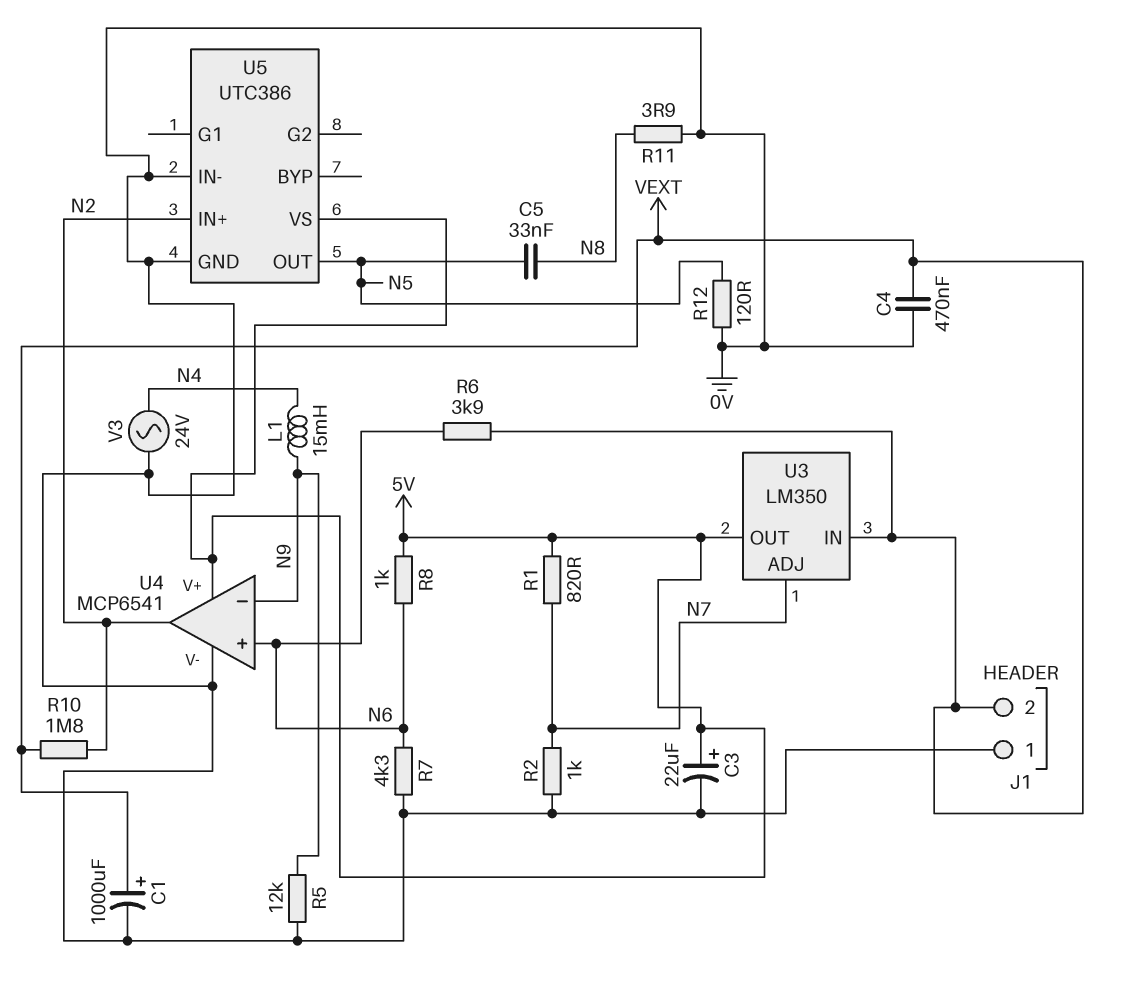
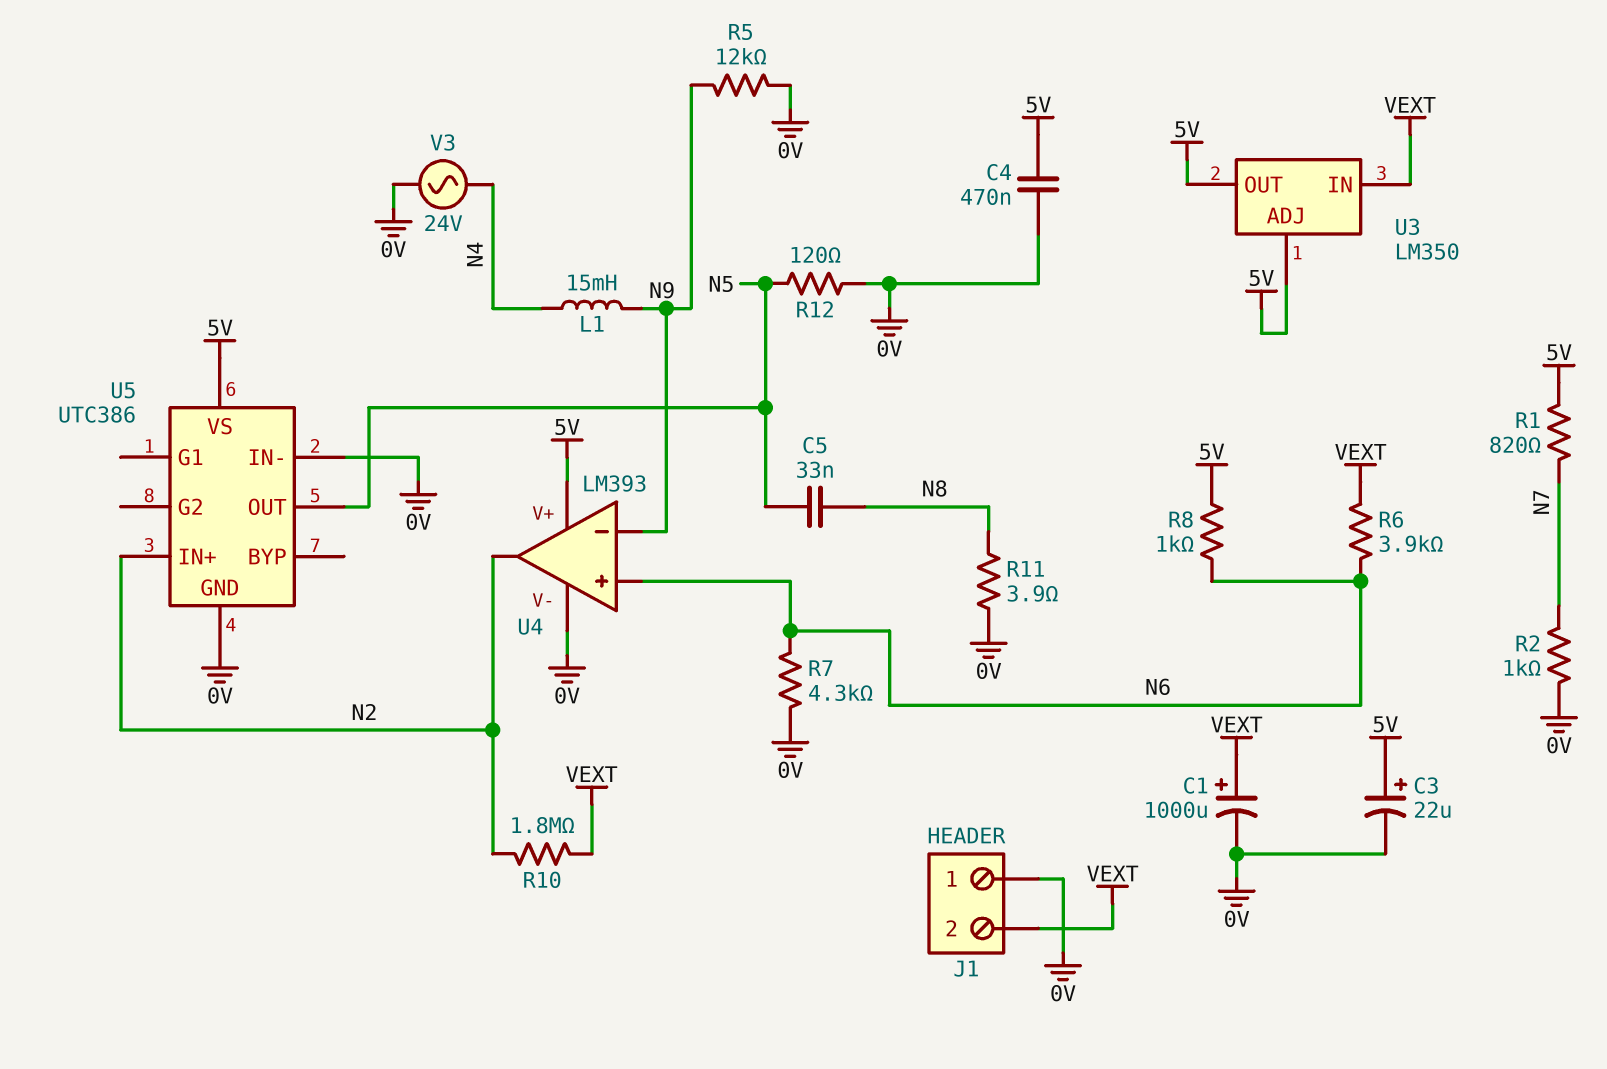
C4: 470nF (0V, VEXT) -> 470nF (0V, 5V)
U3 pin ADJ: N7 -> 5V
U4: MCP6541 -> LM393

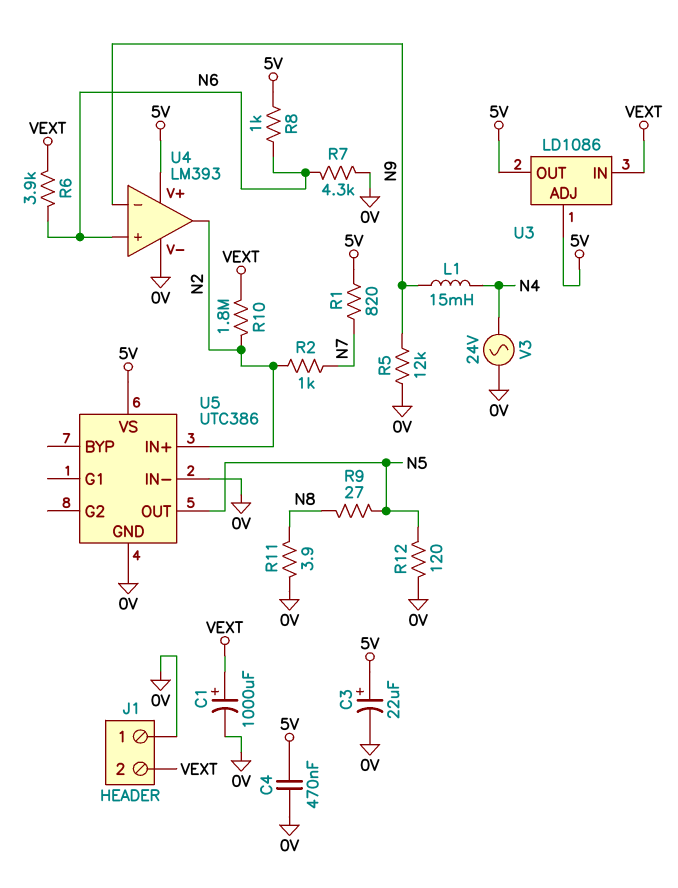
C5: 33nF (N5, N8) -> none
R2: 1k (0V, N7) -> 1k (N2, N7)
R9: none -> 27 (N5, N8)
U3: LM350 -> LD1086

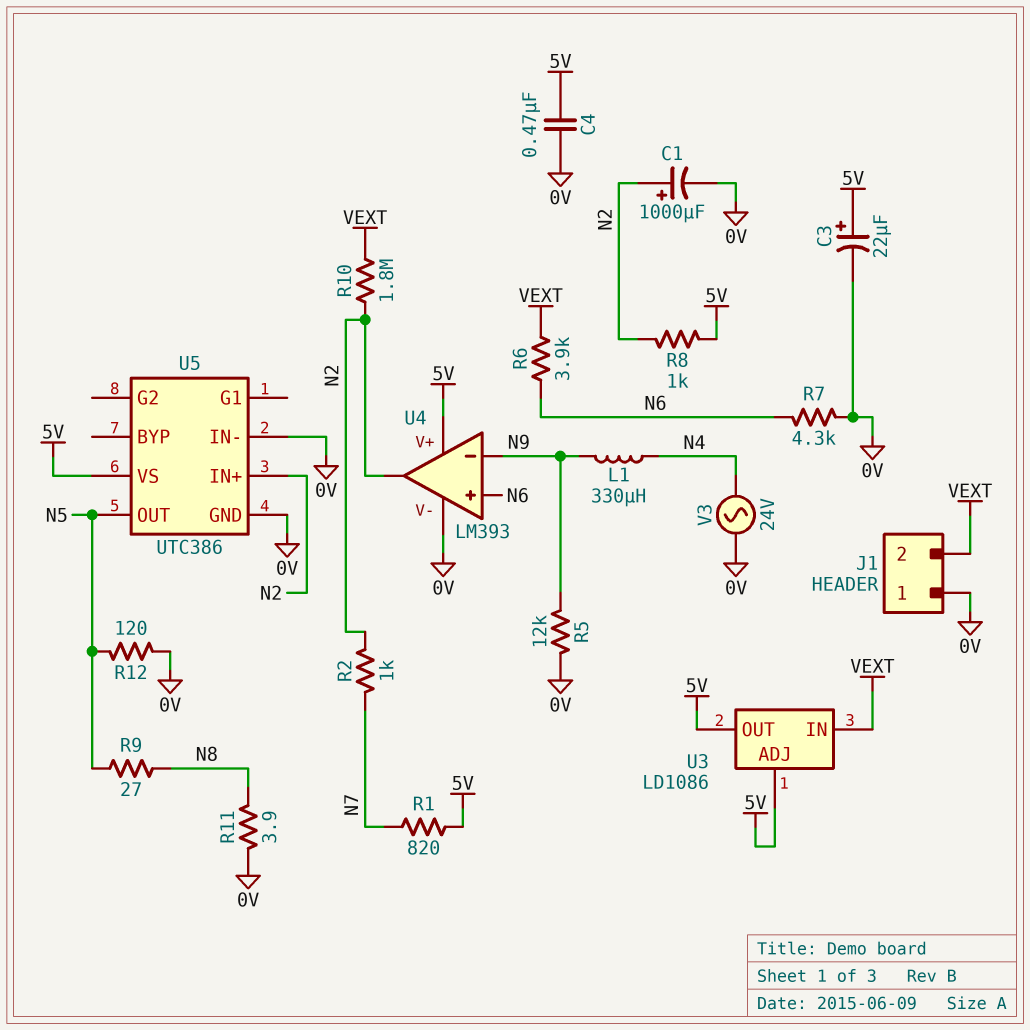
C1: 1000uF (plus VEXT, minus 0V) -> 1000uF (plus N2, minus 0V)
L1: 15mH (N4, N9) -> 330uH (N4, N9)
R8: 1k (5V, N6) -> 1k (5V, N2)

